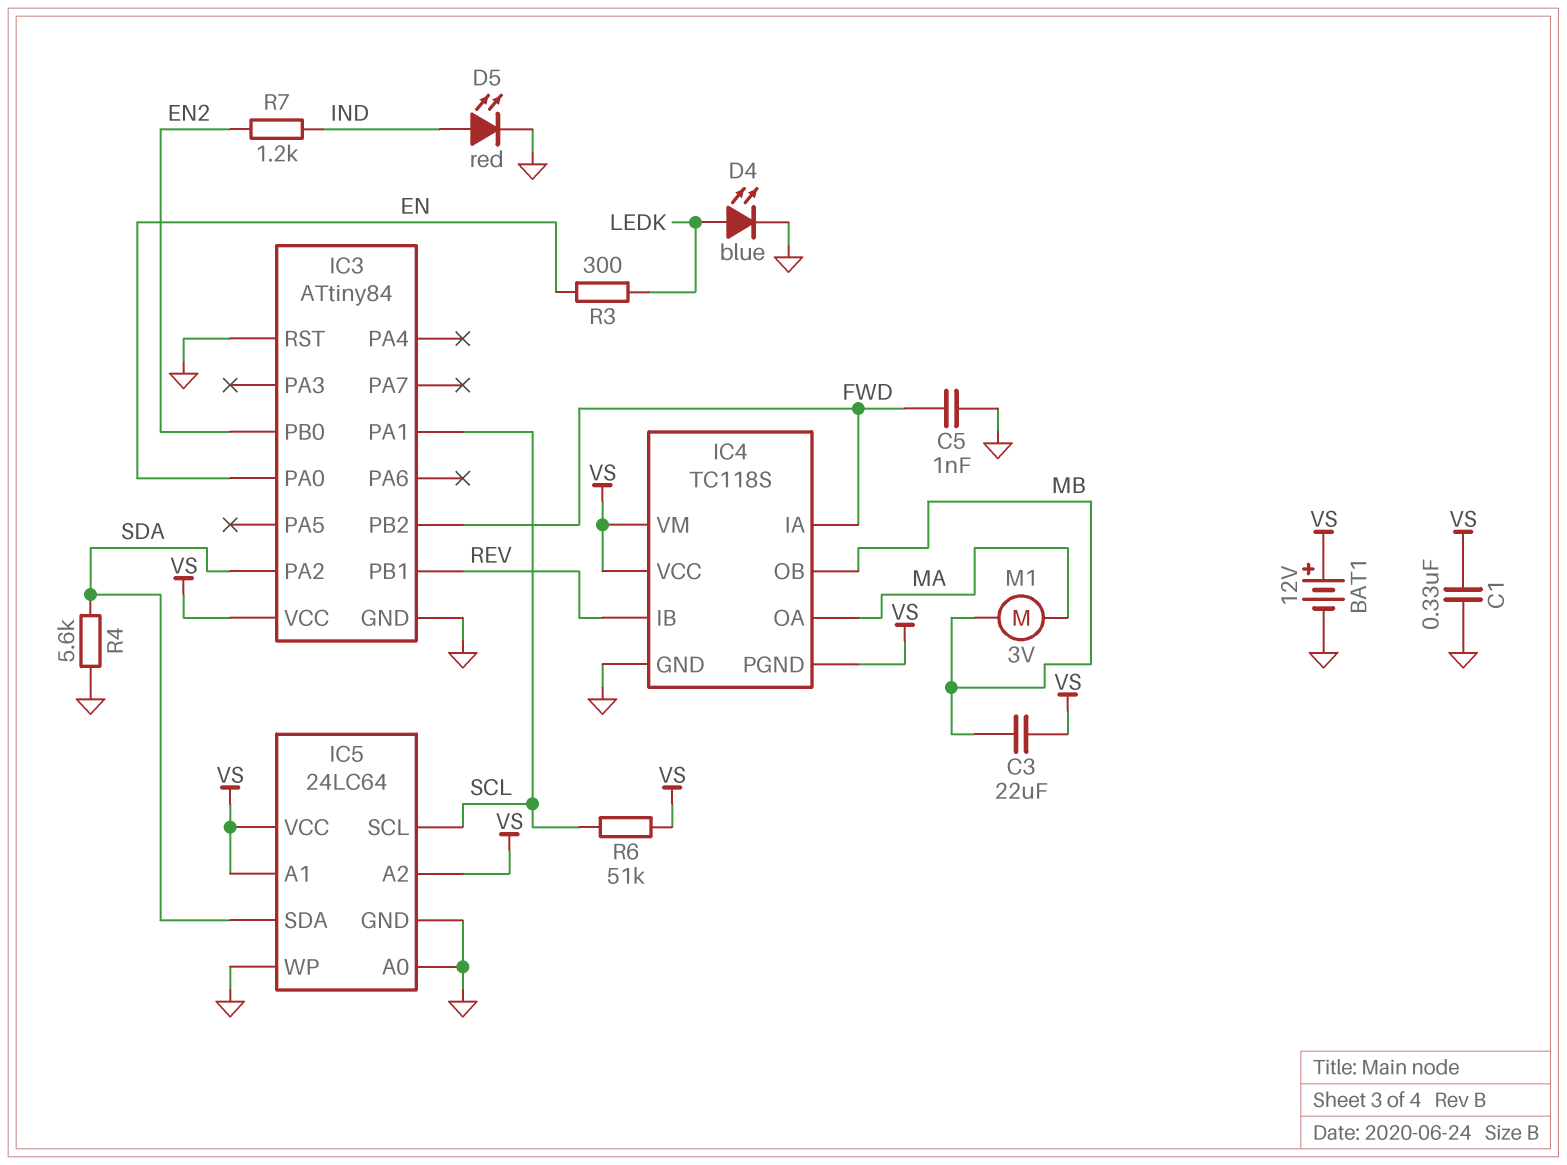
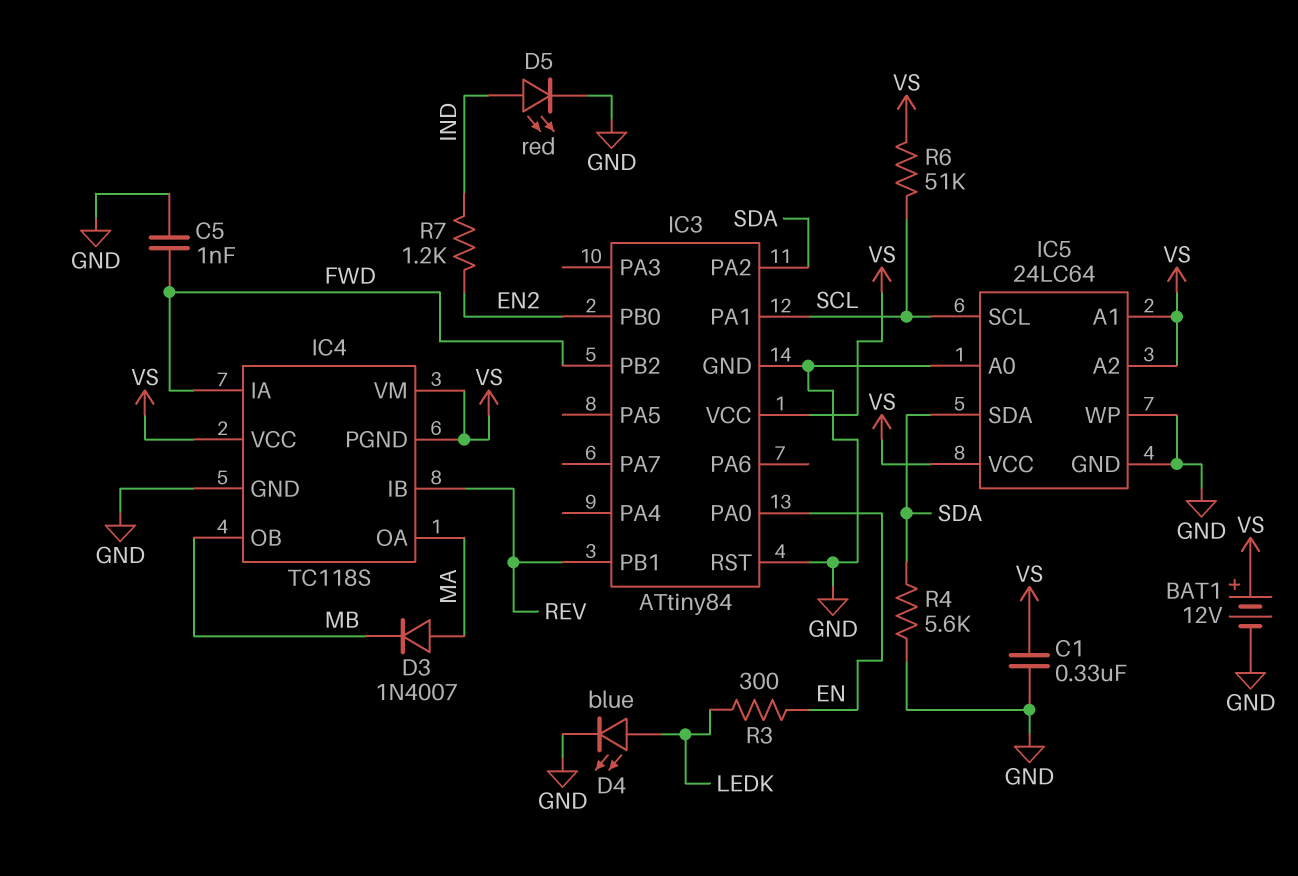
C3: 22uF (MB, VS) -> none
D3: none -> diode 1N4007 (A MA, K MB)
M1: motor 3V (MA, MB) -> none

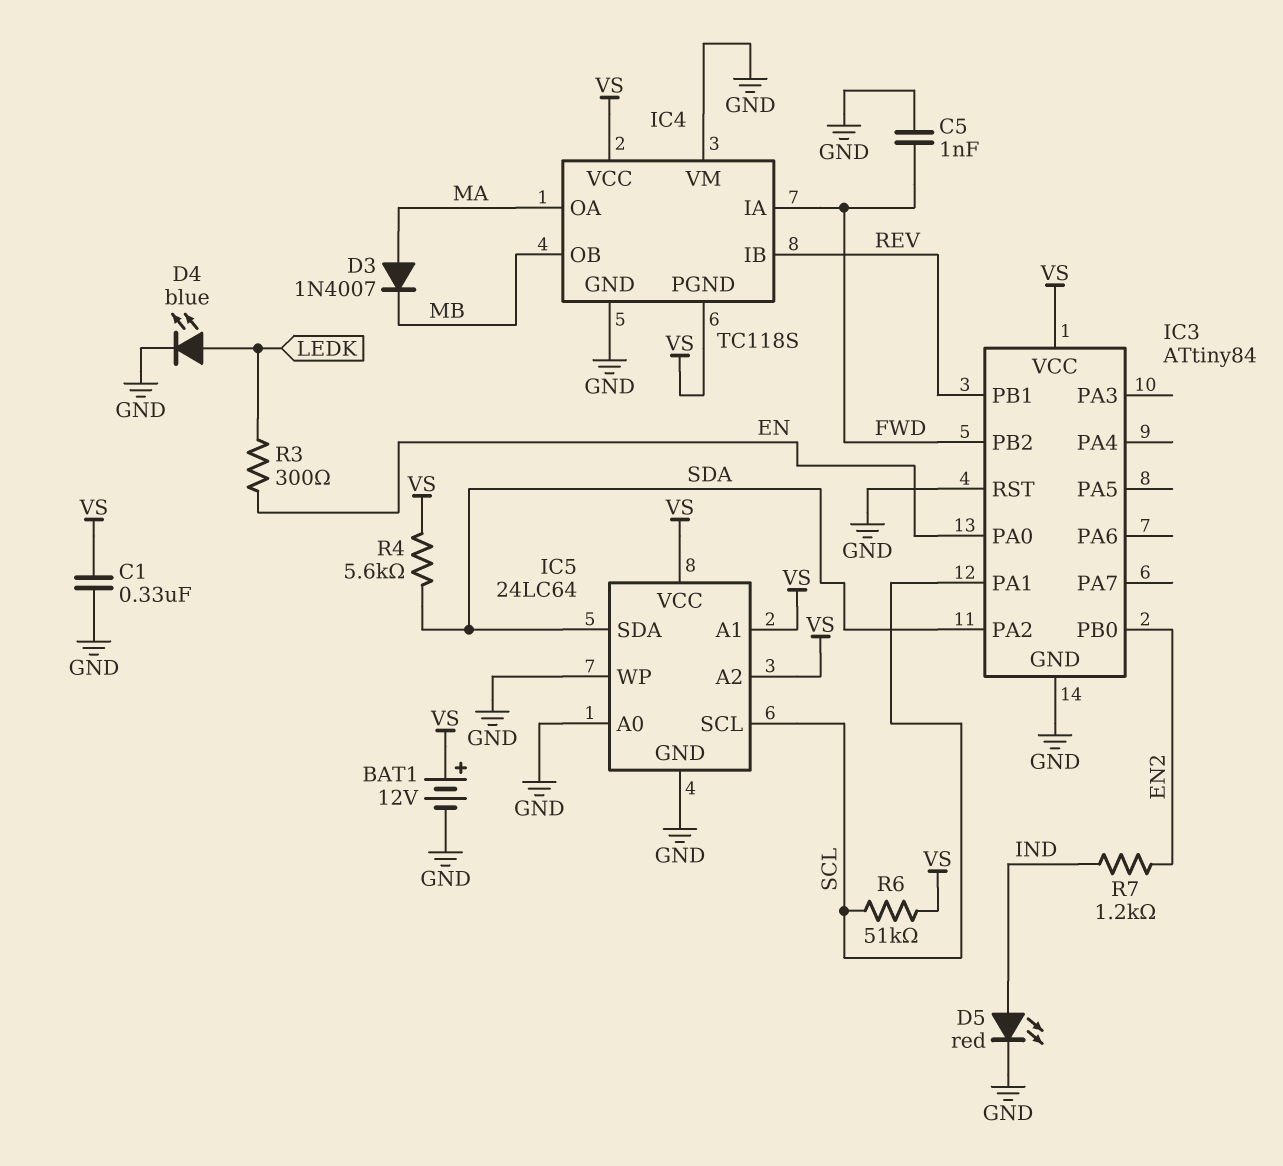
IC4 pin VM: VS -> GND
R4: 5.6k (GND, SDA) -> 5.6k (SDA, VS)

